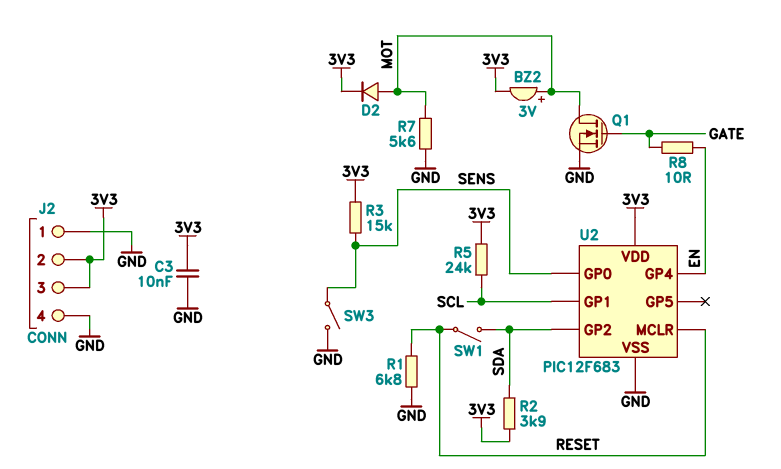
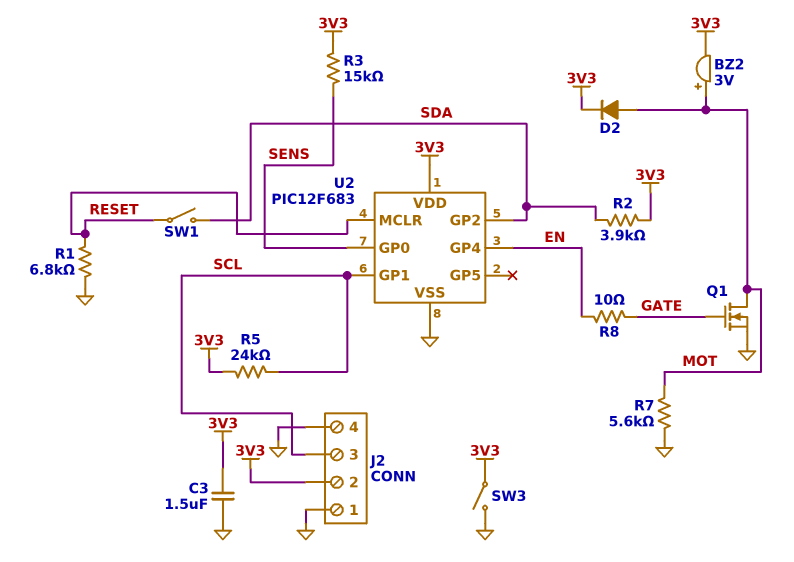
C3: 10nF (3V3, GND) -> 1.5uF (3V3, GND)
J2 pin 3: 3V3 -> SCL
SW3: switch (GND, SENS) -> switch (3V3, GND)

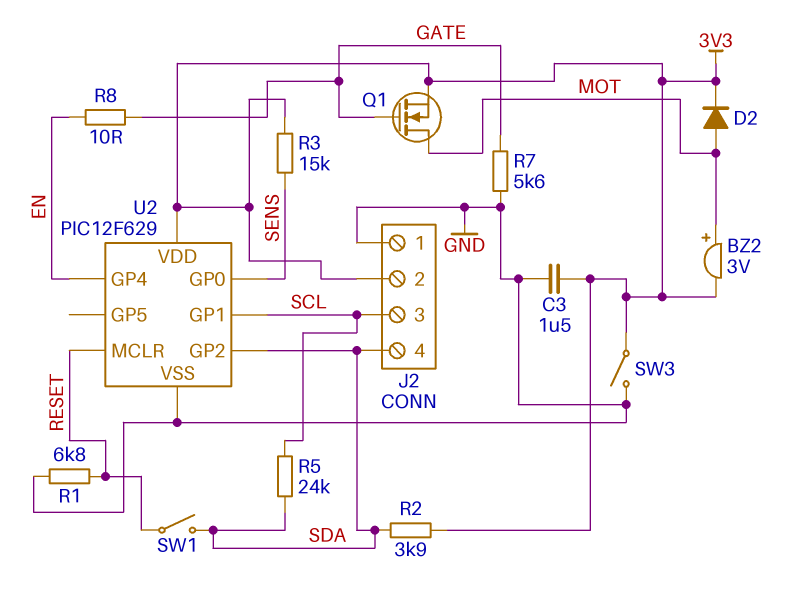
J2 pin 4: GND -> SDA
Q1: NMOS (G GATE, D MOT, S GND) -> NMOS (G GATE, D MOT, S 3V3)
R5: 24k (3V3, SCL) -> 24k (SCL, SDA)
R7: 5.6k (GND, MOT) -> 5.6k (GATE, GND)
U2: PIC12F683 -> PIC12F629

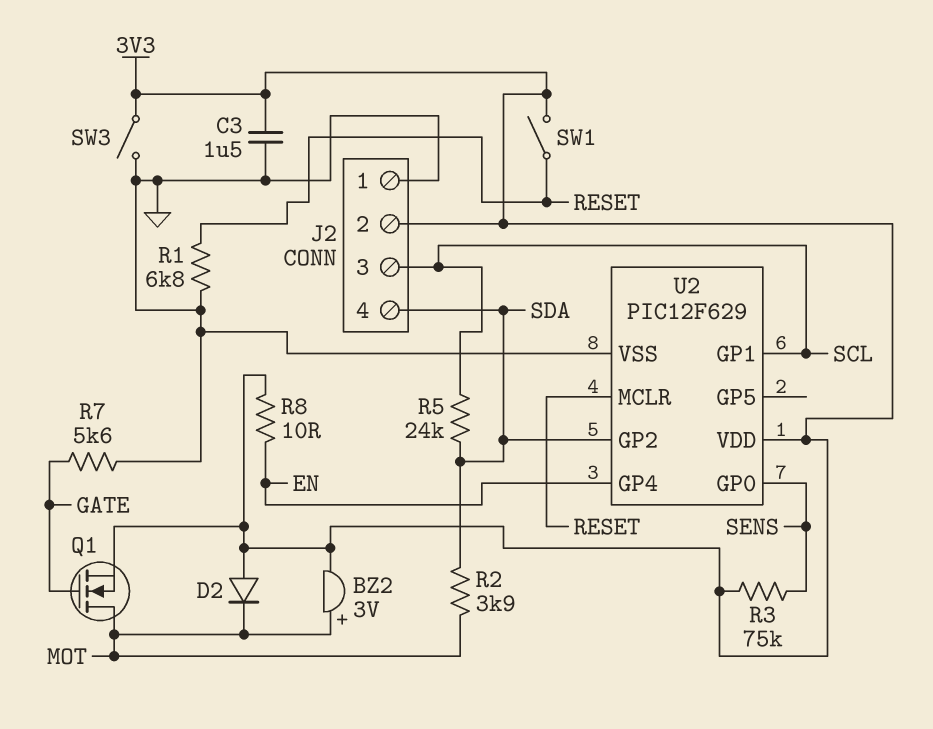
D2: diode (A MOT, K 3V3) -> diode (A 3V3, K MOT)
R2: 3.9k (3V3, SDA) -> 3.9k (MOT, SDA)
R3: 15k (3V3, SENS) -> 75k (3V3, SENS)
R8: 10 (EN, GATE) -> 10 (3V3, EN)
SW1: switch (RESET, SDA) -> switch (3V3, RESET)

